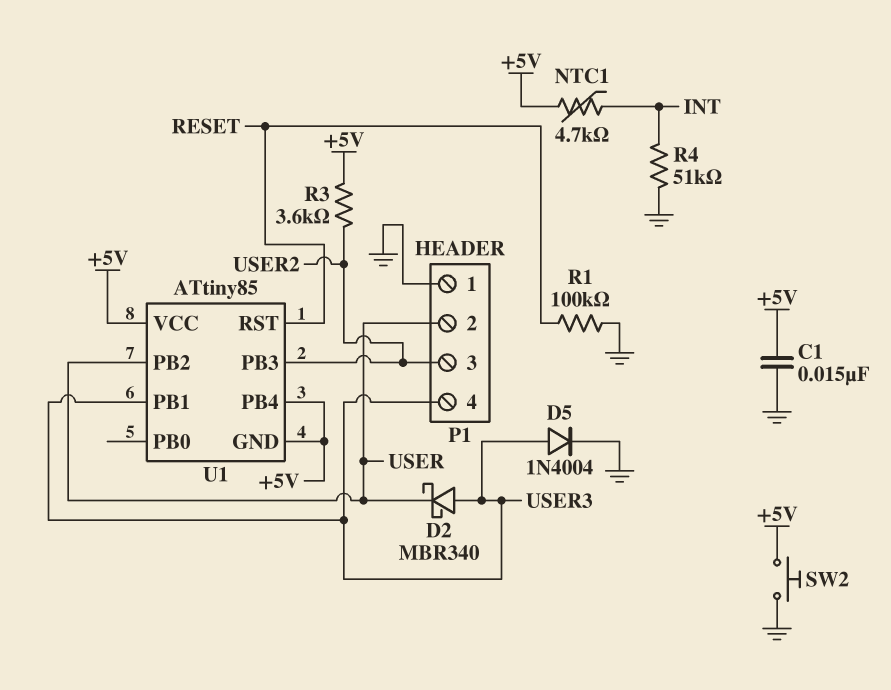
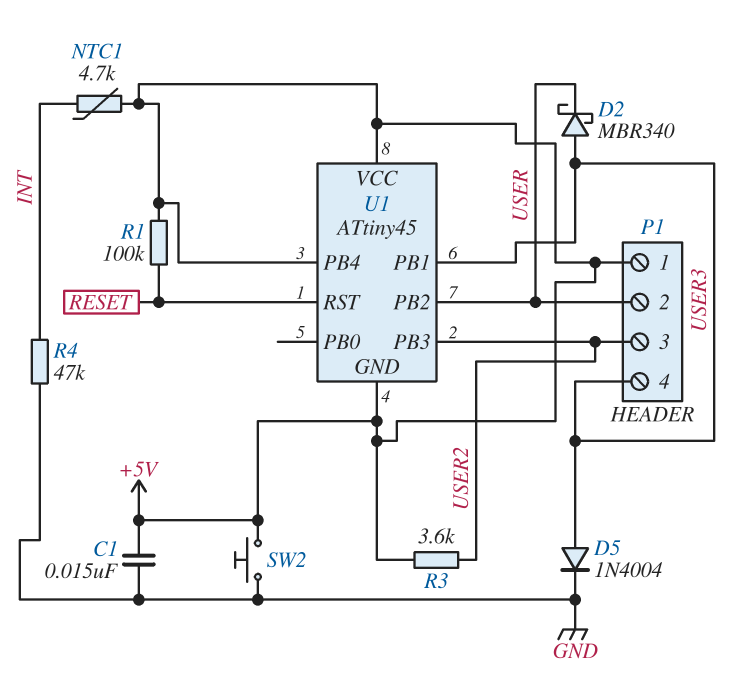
P1 pin 1: GND -> +5V
R1: 100k (GND, RESET) -> 100k (+5V, RESET)
R4: 51k (GND, INT) -> 47k (GND, INT)
U1: ATtiny85 -> ATtiny45

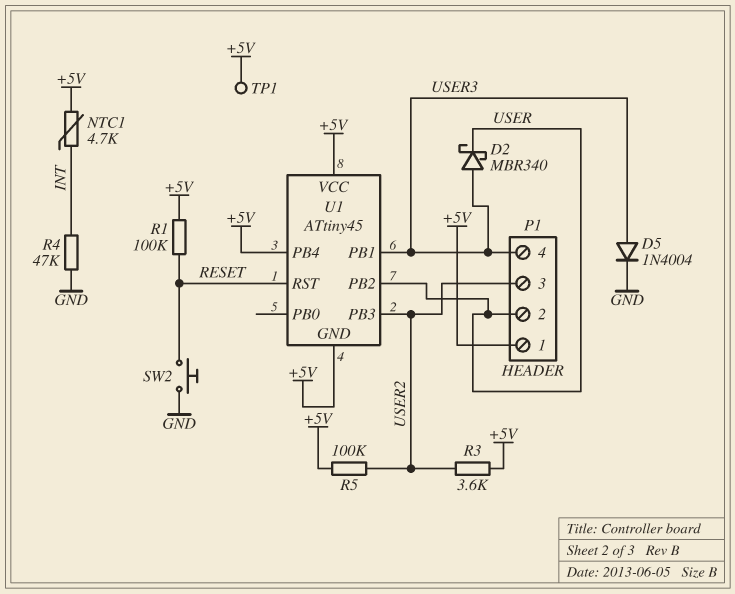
C1: 15nF (+5V, GND) -> none
R5: none -> 100k (+5V, USER2)
SW2: button (+5V, GND) -> button (GND, RESET)
TP1: none -> test point (+5V)

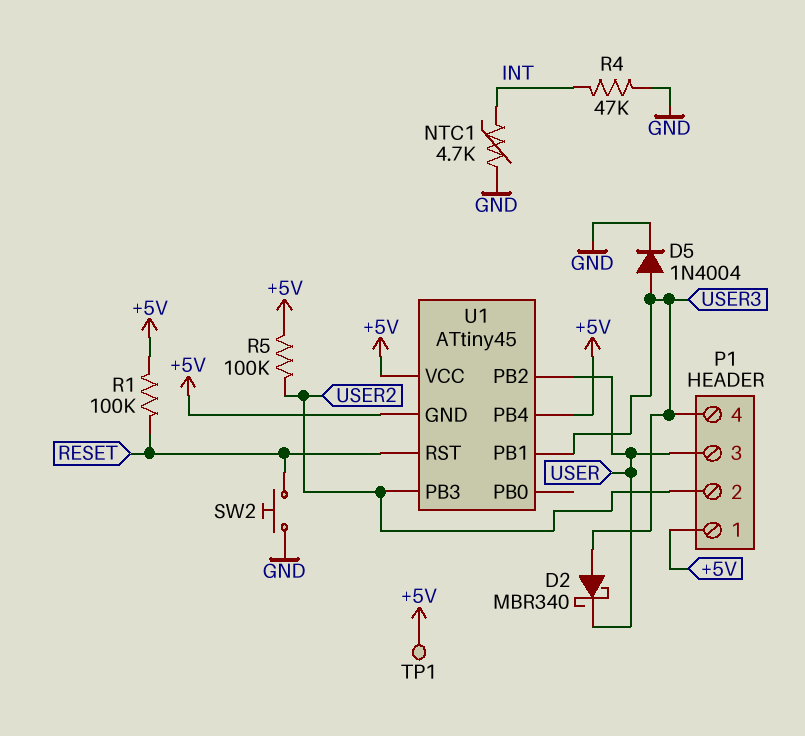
NTC1: 4.7k (+5V, INT) -> 4.7k (GND, INT)
P1 pin 2: USER -> USER2
P1 pin 3: USER2 -> USER
R3: 3.6k (+5V, USER2) -> none

